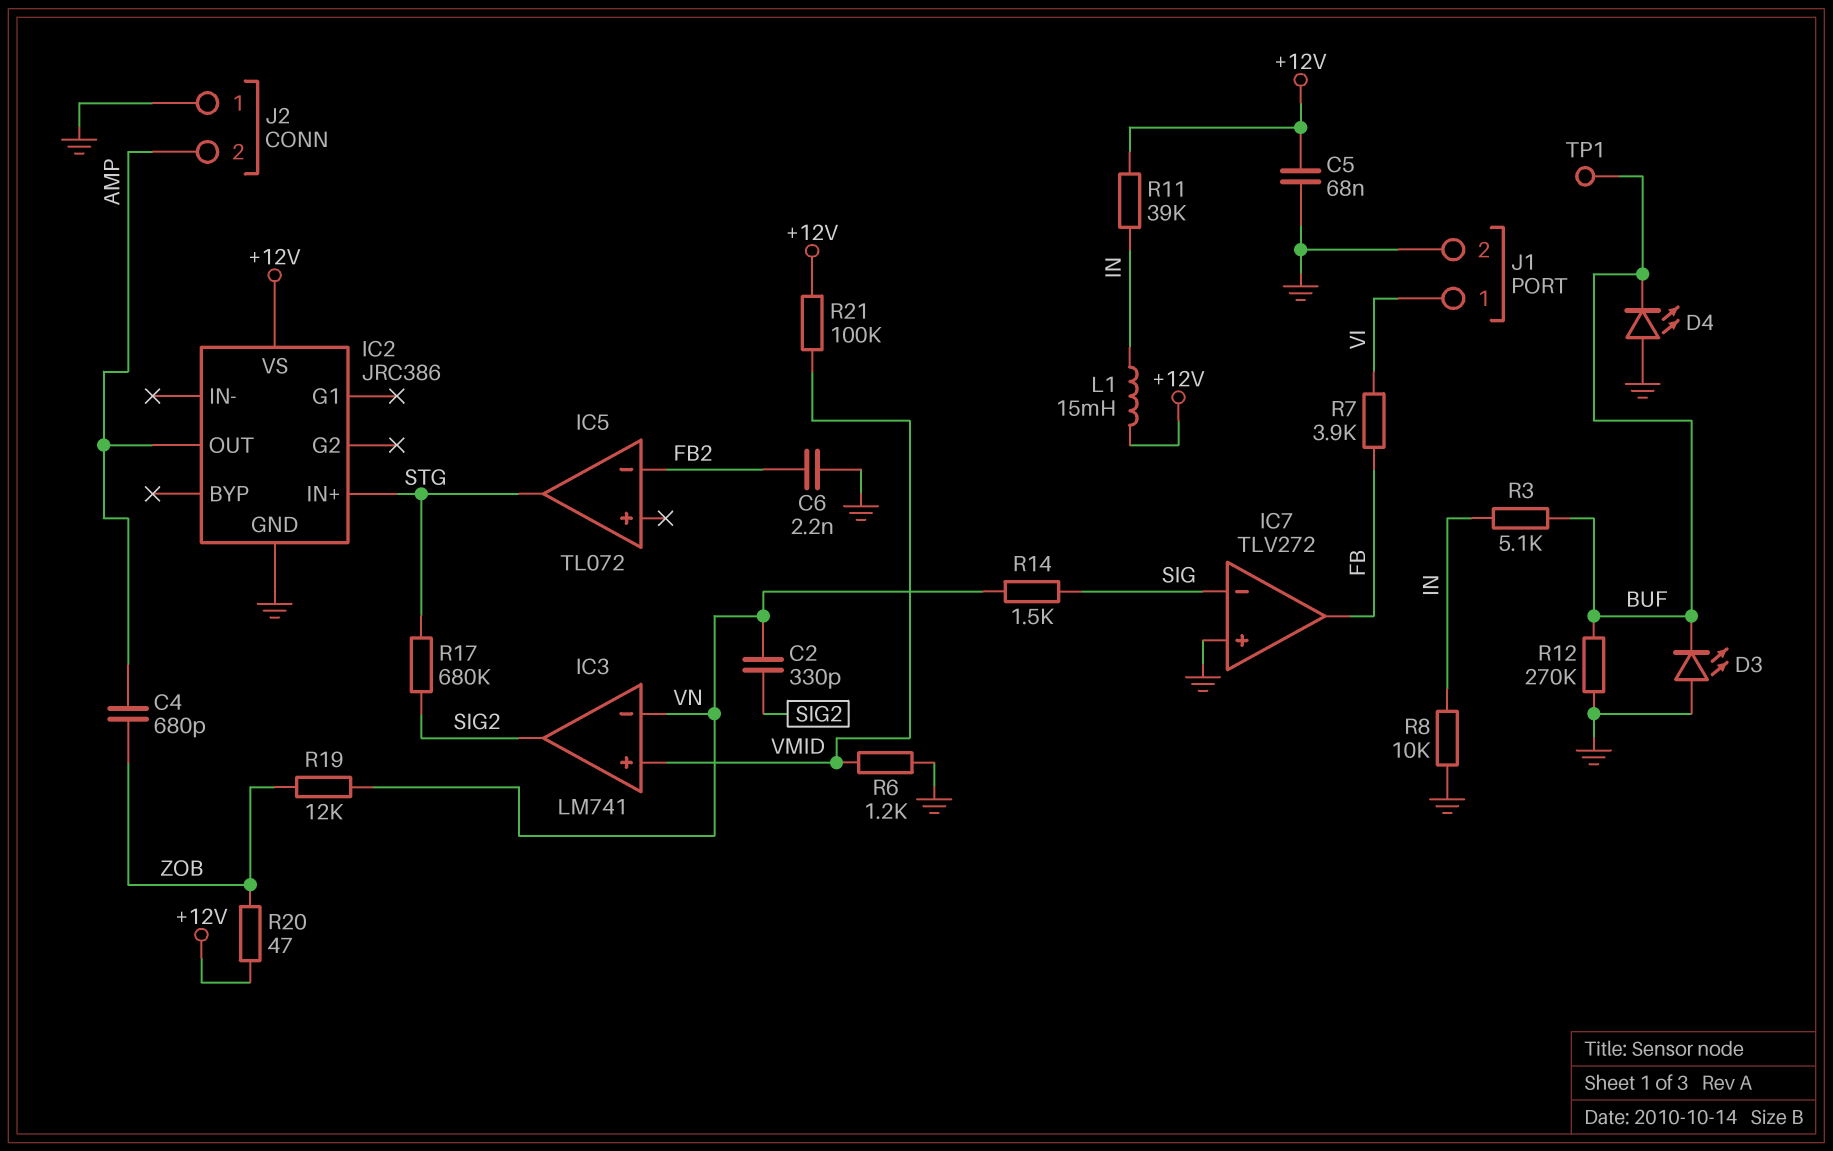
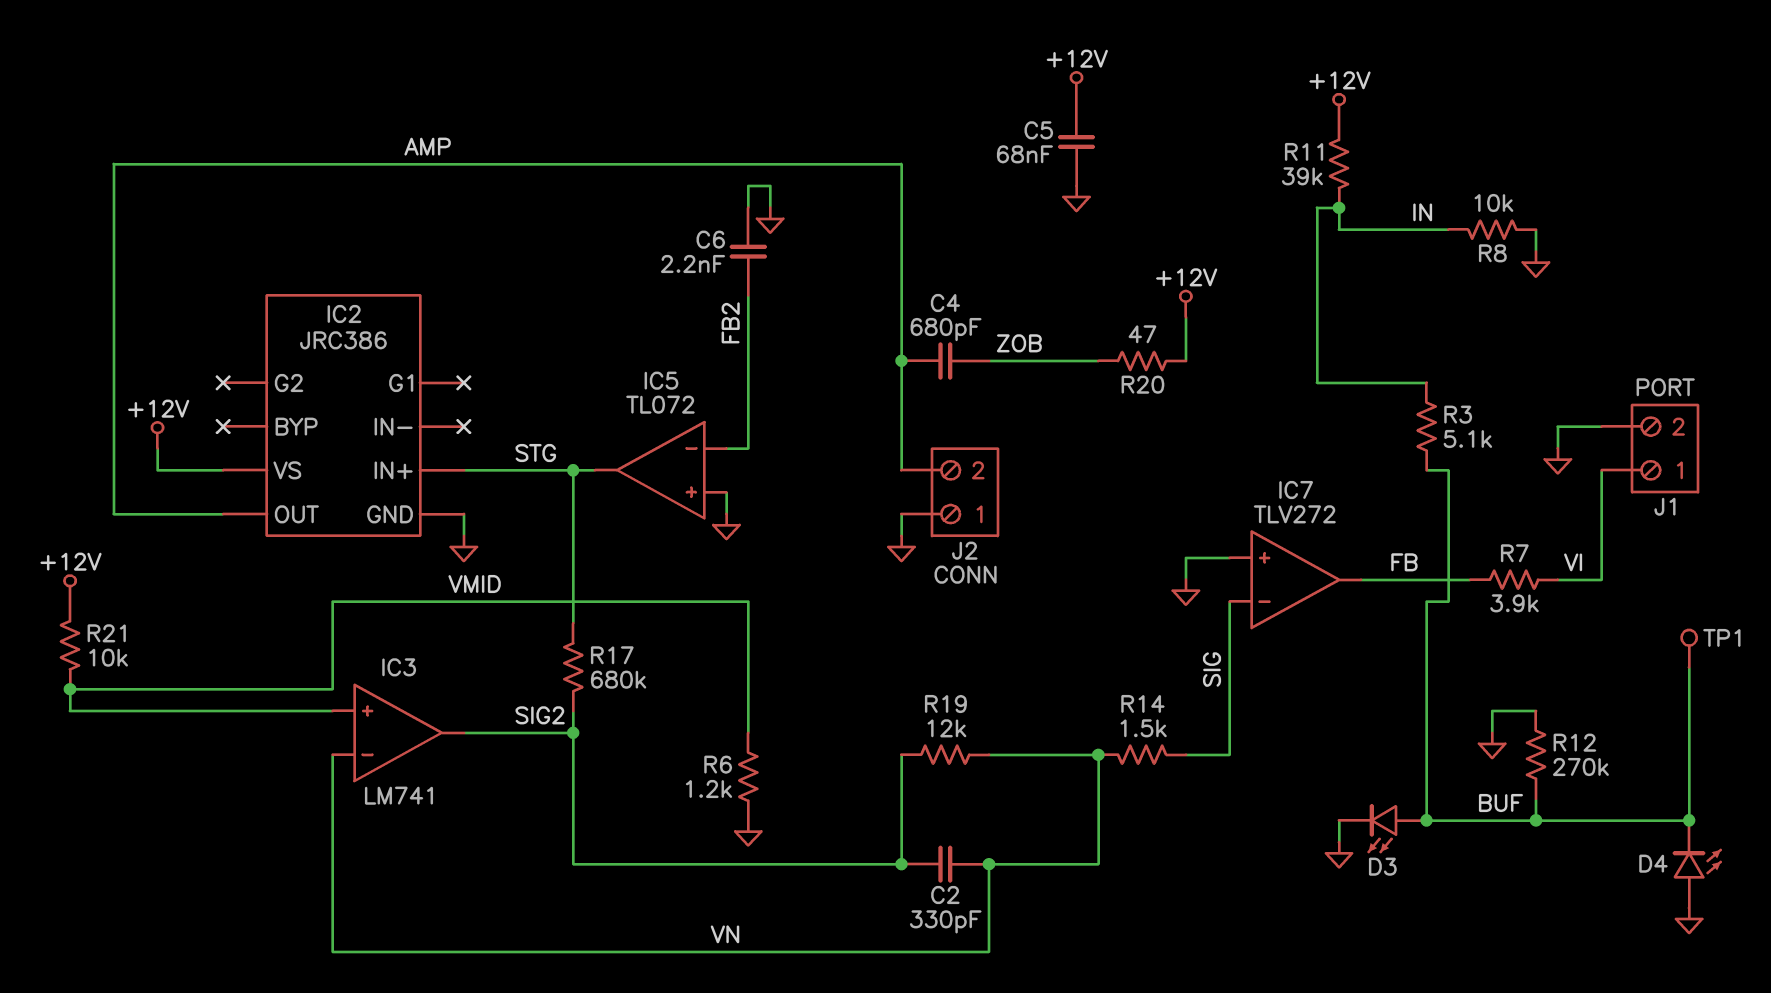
D3: LED (A GND, K BUF) -> LED (A BUF, K GND)
IC5 pin in+: none -> GND
L1: 15mH (+12V, IN) -> none
R19: 12k (VN, ZOB) -> 12k (SIG2, VN)
R21: 100k (+12V, VMID) -> 10k (+12V, VMID)

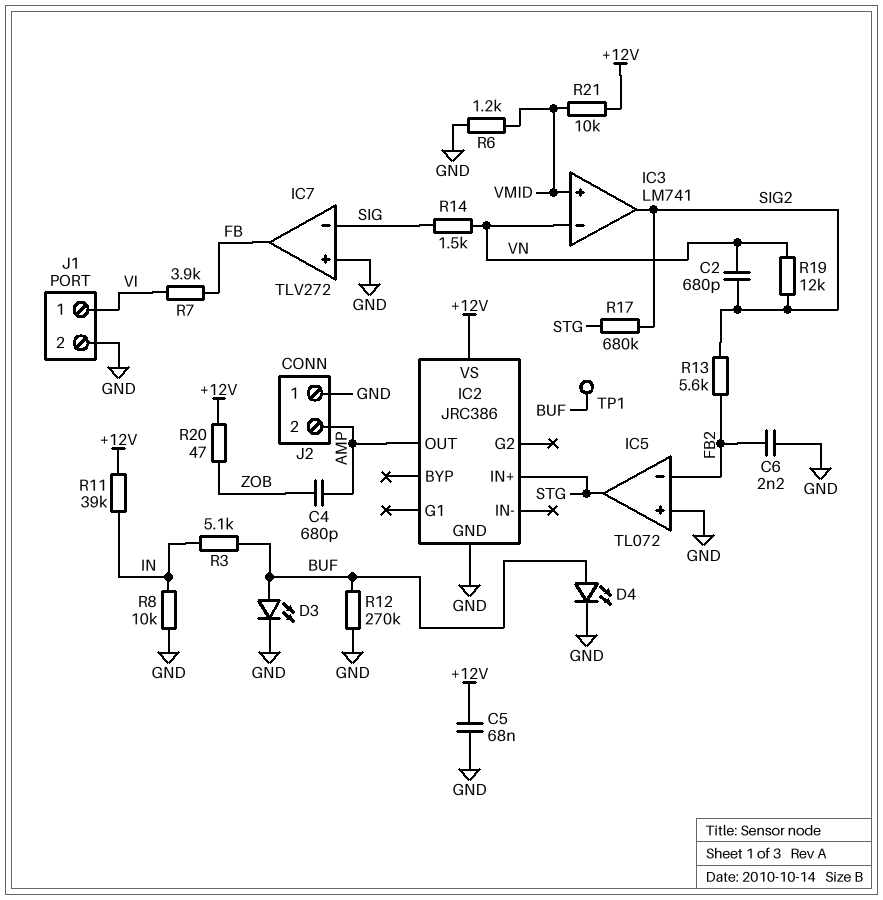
C2: 330pF (SIG2, VN) -> 680pF (SIG2, VN)
D4: LED (A GND, K BUF) -> LED (A BUF, K GND)
R13: none -> 5.6k (FB2, SIG2)

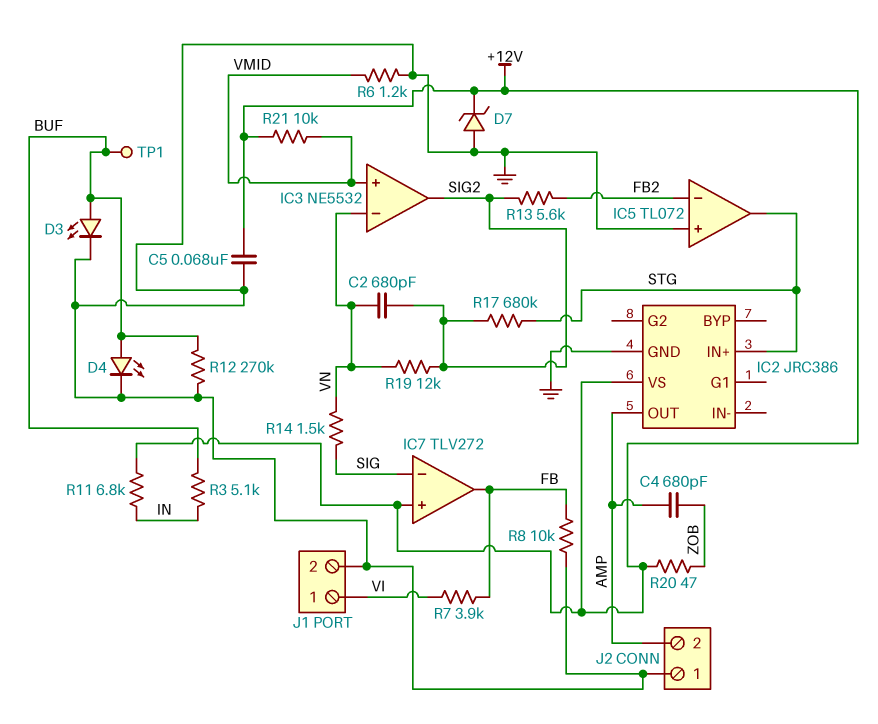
C6: 2.2nF (FB2, GND) -> none
D7: none -> zener (A GND, K +12V)
IC3: LM741 -> NE5532
IC7 pin in+: GND -> +12V
R8: 10k (GND, IN) -> 10k (FB, GND)
R11: 39k (+12V, IN) -> 6.8k (+12V, IN)

